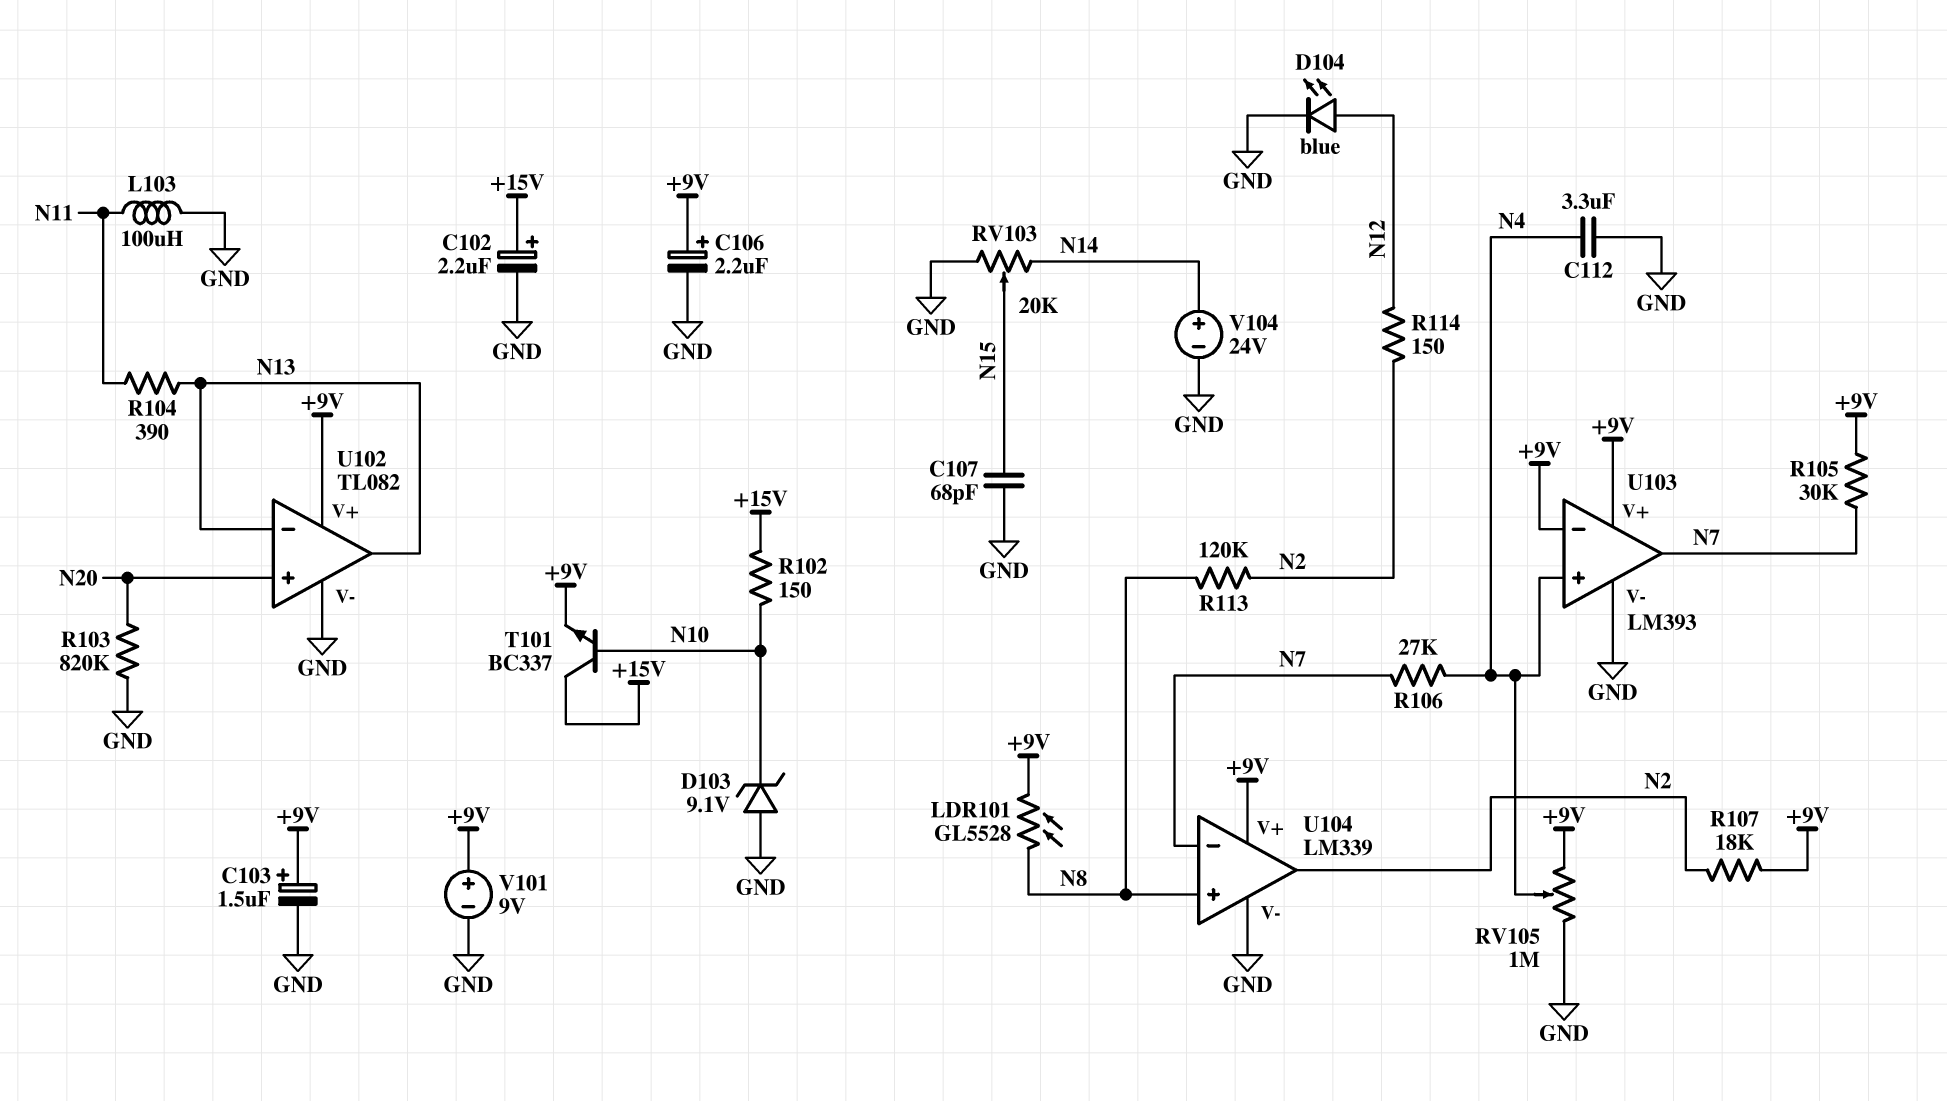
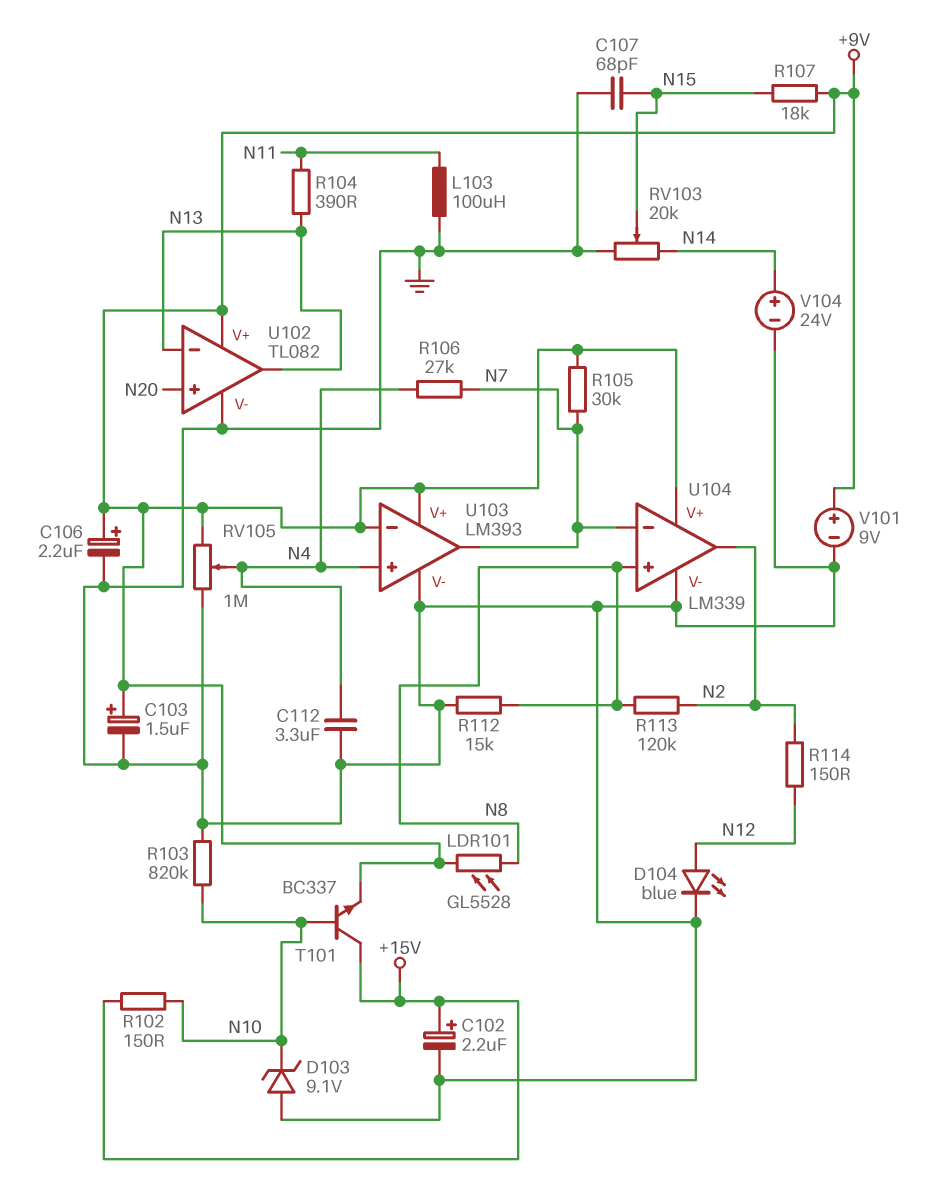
R103: 820k (GND, N20) -> 820k (GND, N10)
R107: 18k (+9V, N2) -> 18k (+9V, N15)
R112: none -> 15k (GND, N8)

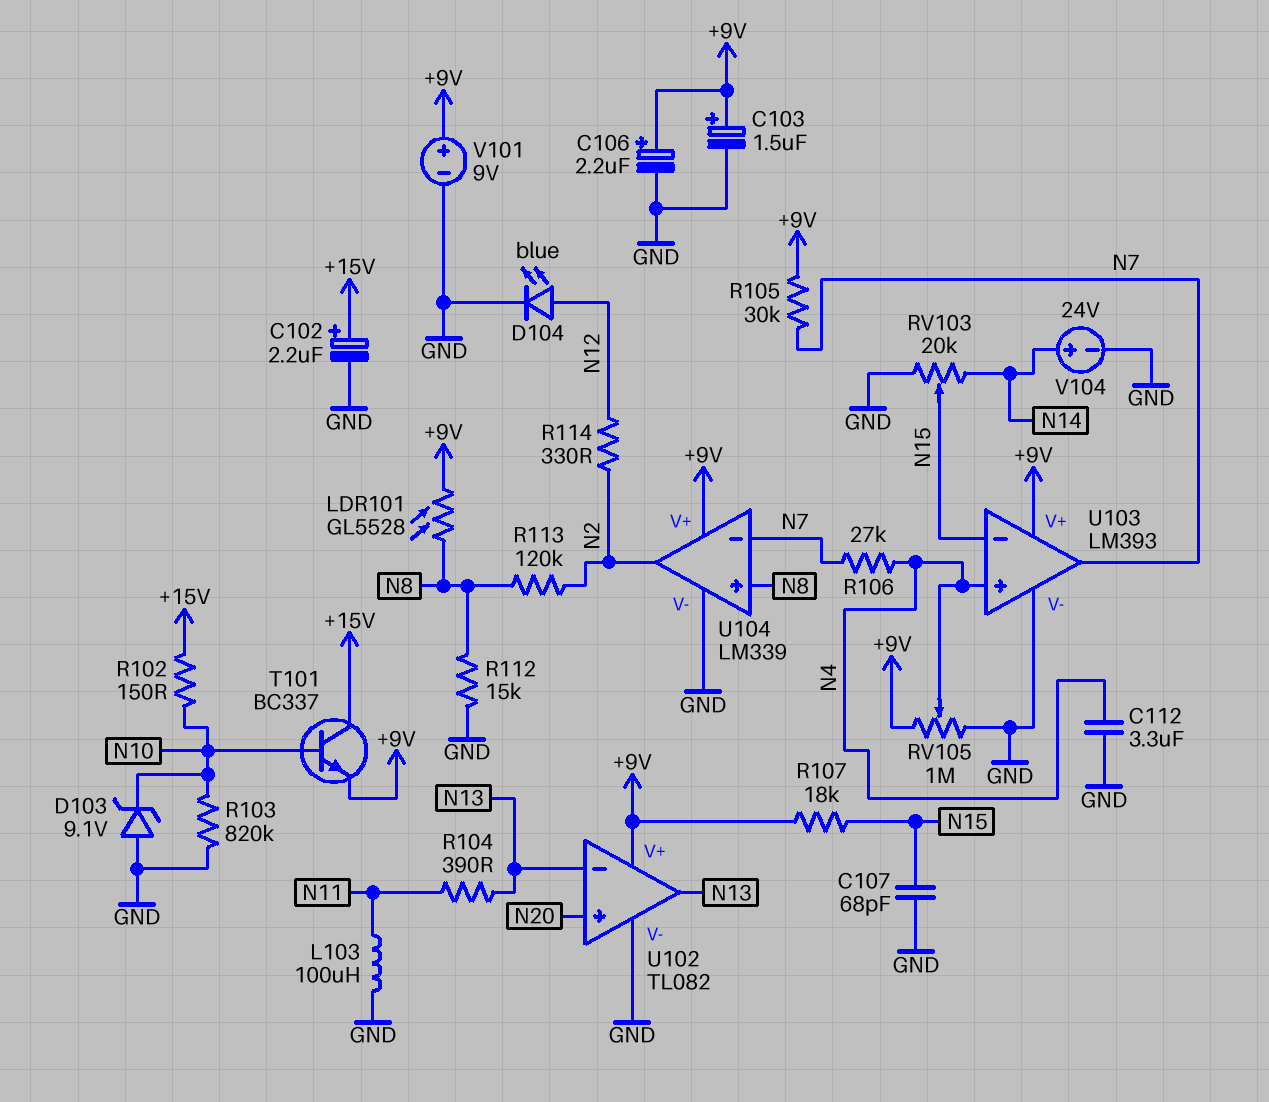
R114: 150 (N2, N12) -> 330 (N2, N12)
U103 pin in-: +9V -> N15

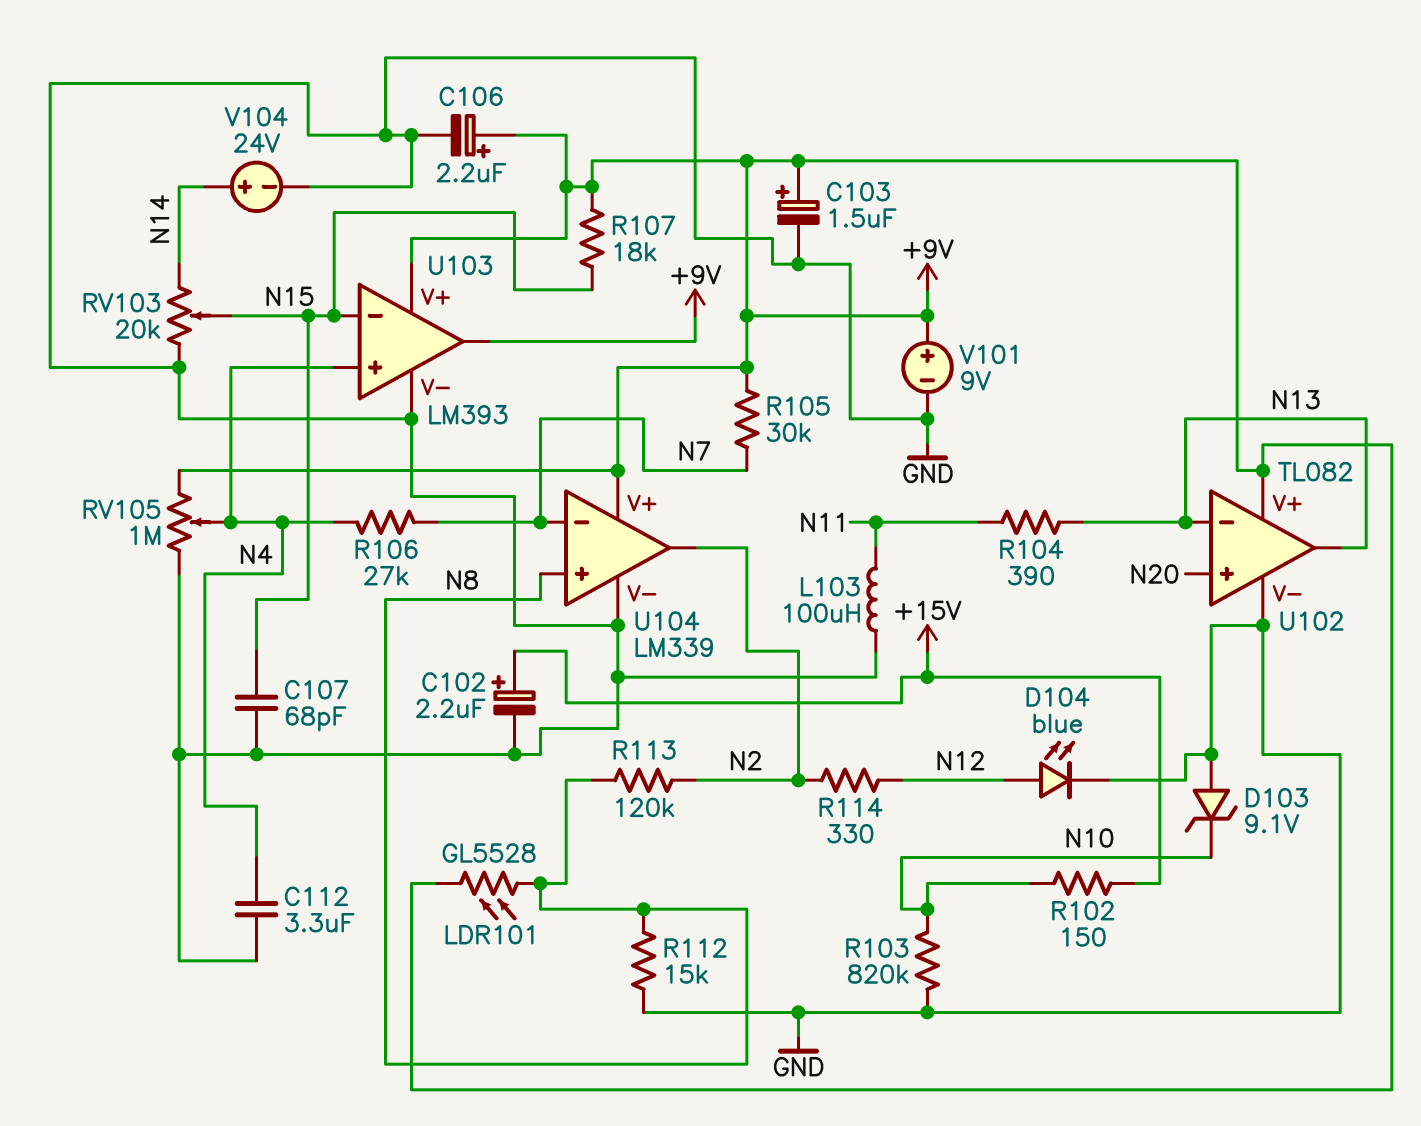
T101: NPN BC337 (B N10, C +15V, E +9V) -> none
U103 pin out: N7 -> +9V

